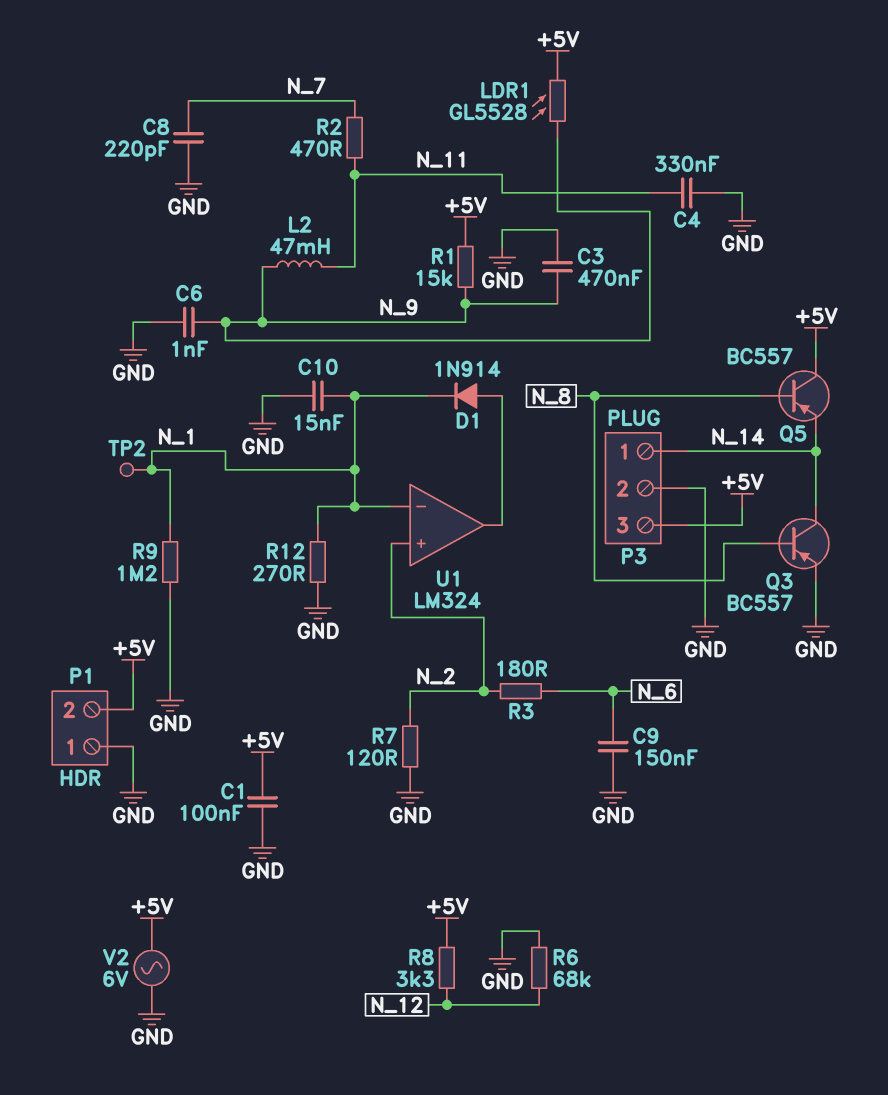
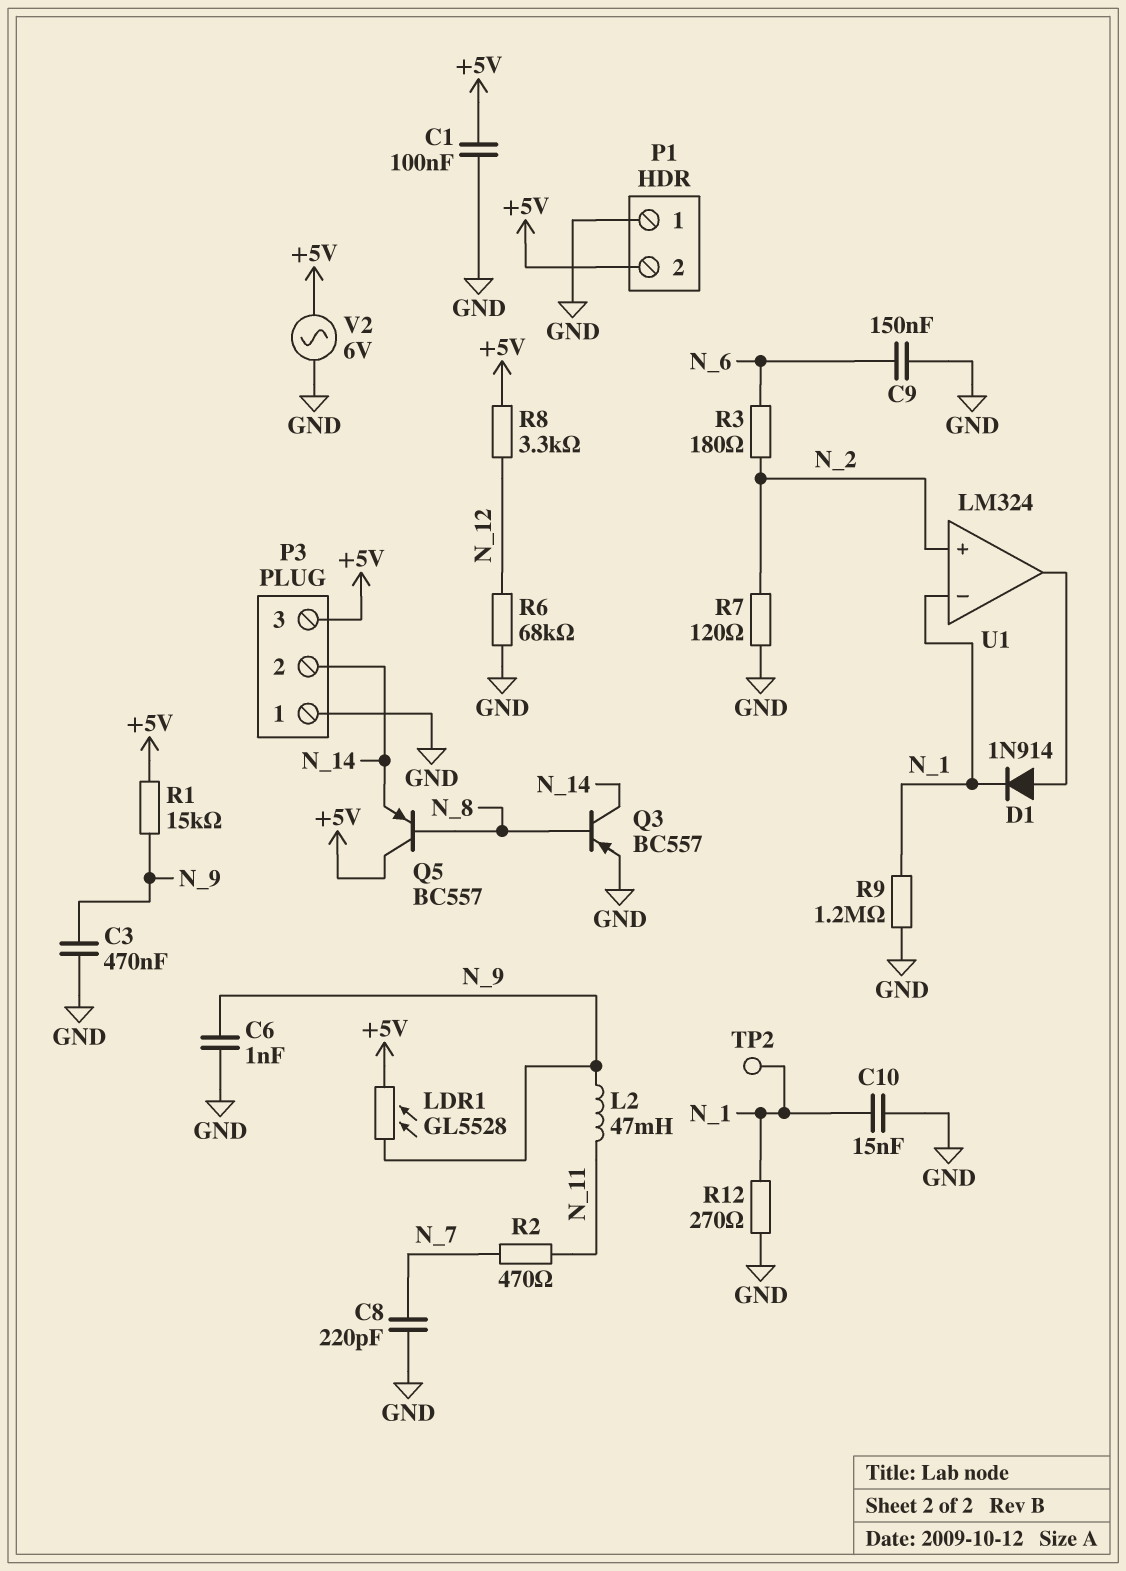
C4: 330nF (GND, N_11) -> none
P3 pin 1: N_14 -> GND
P3 pin 2: GND -> N_14

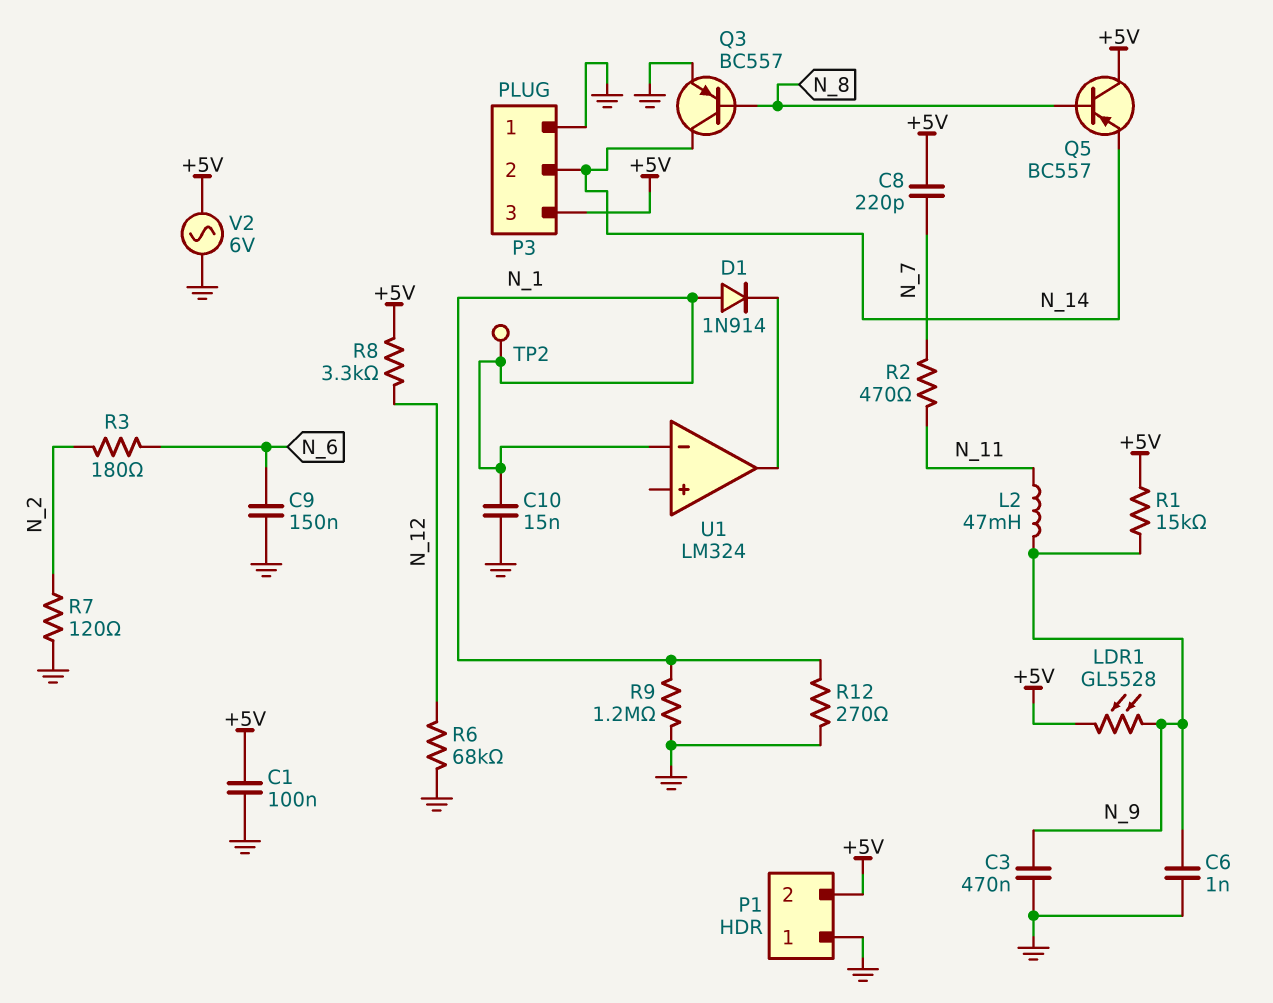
C8: 220pF (GND, N_7) -> 220pF (+5V, N_7)
D1: diode 1N914 (A U1/out, K N_1) -> diode 1N914 (A N_1, K U1/out)
U1 pin in+: N_2 -> none

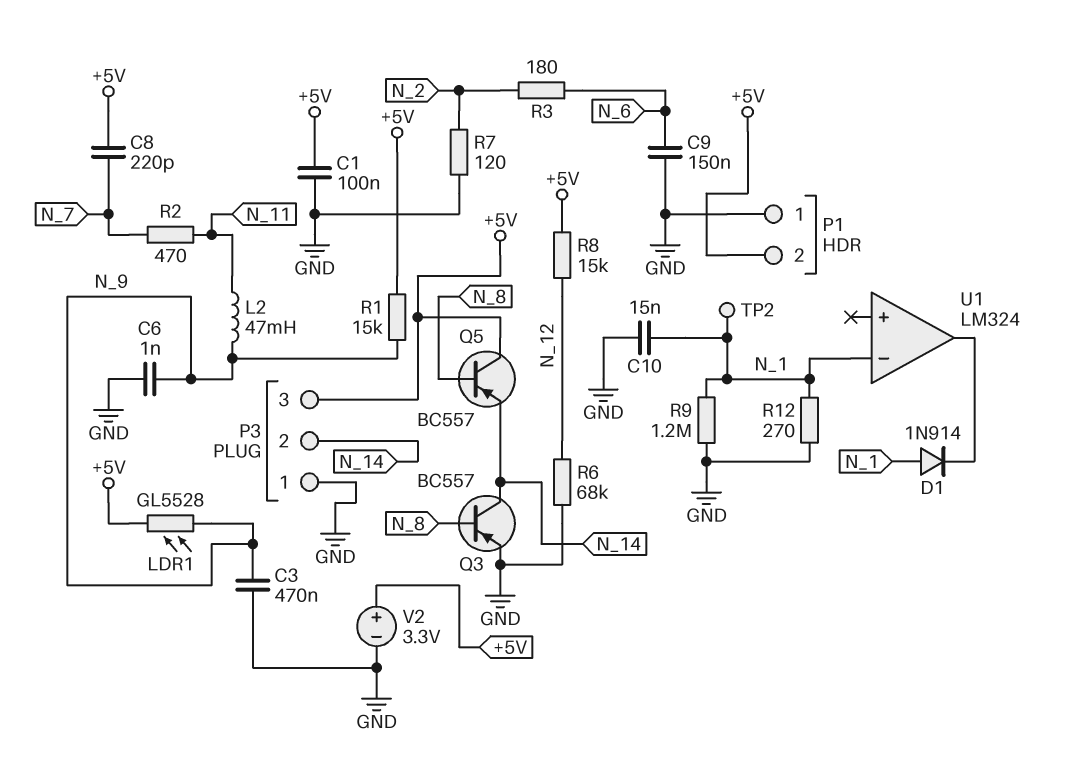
R8: 3.3k (+5V, N_12) -> 15k (+5V, N_12)
V2: AC 6V (+5V, GND) -> 3.3V (plus +5V, minus GND)

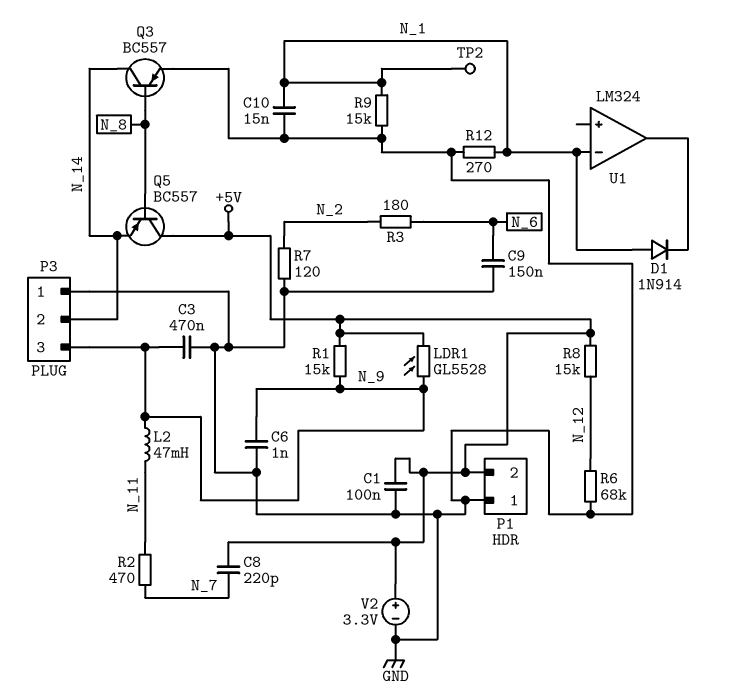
P3 pin 3: +5V -> N_9
R9: 1.2M (GND, N_1) -> 15k (GND, N_1)

